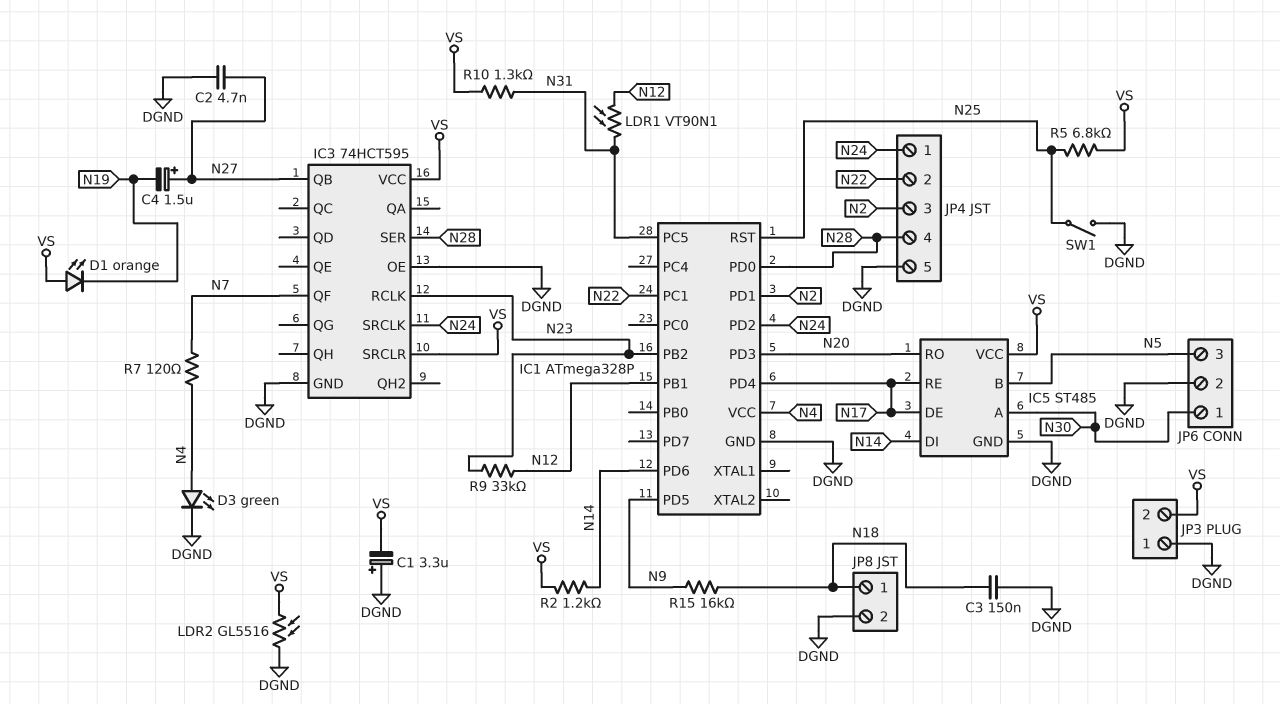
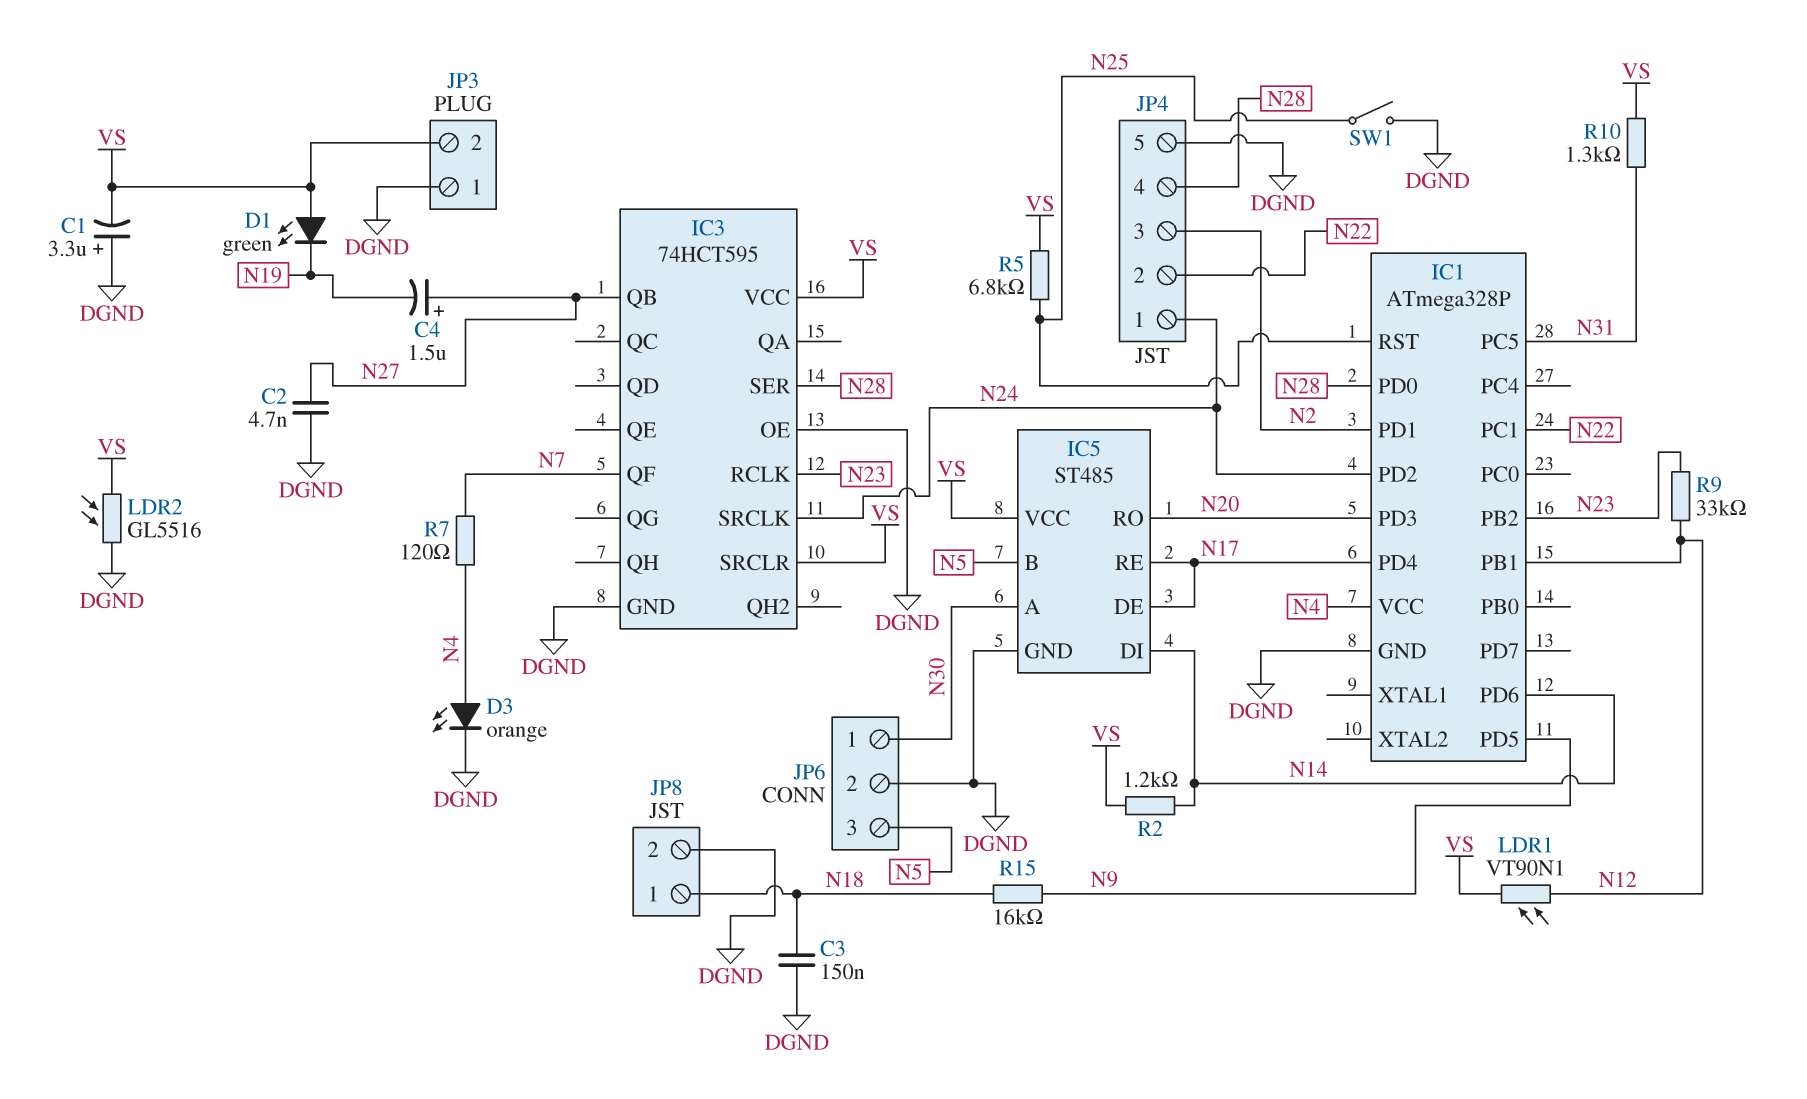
D1: LED orange (A VS, K N19) -> LED green (A VS, K N19)
D3: LED green (A N4, K DGND) -> LED orange (A N4, K DGND)
LDR1: VT90N1 (N12, N31) -> VT90N1 (N12, VS)

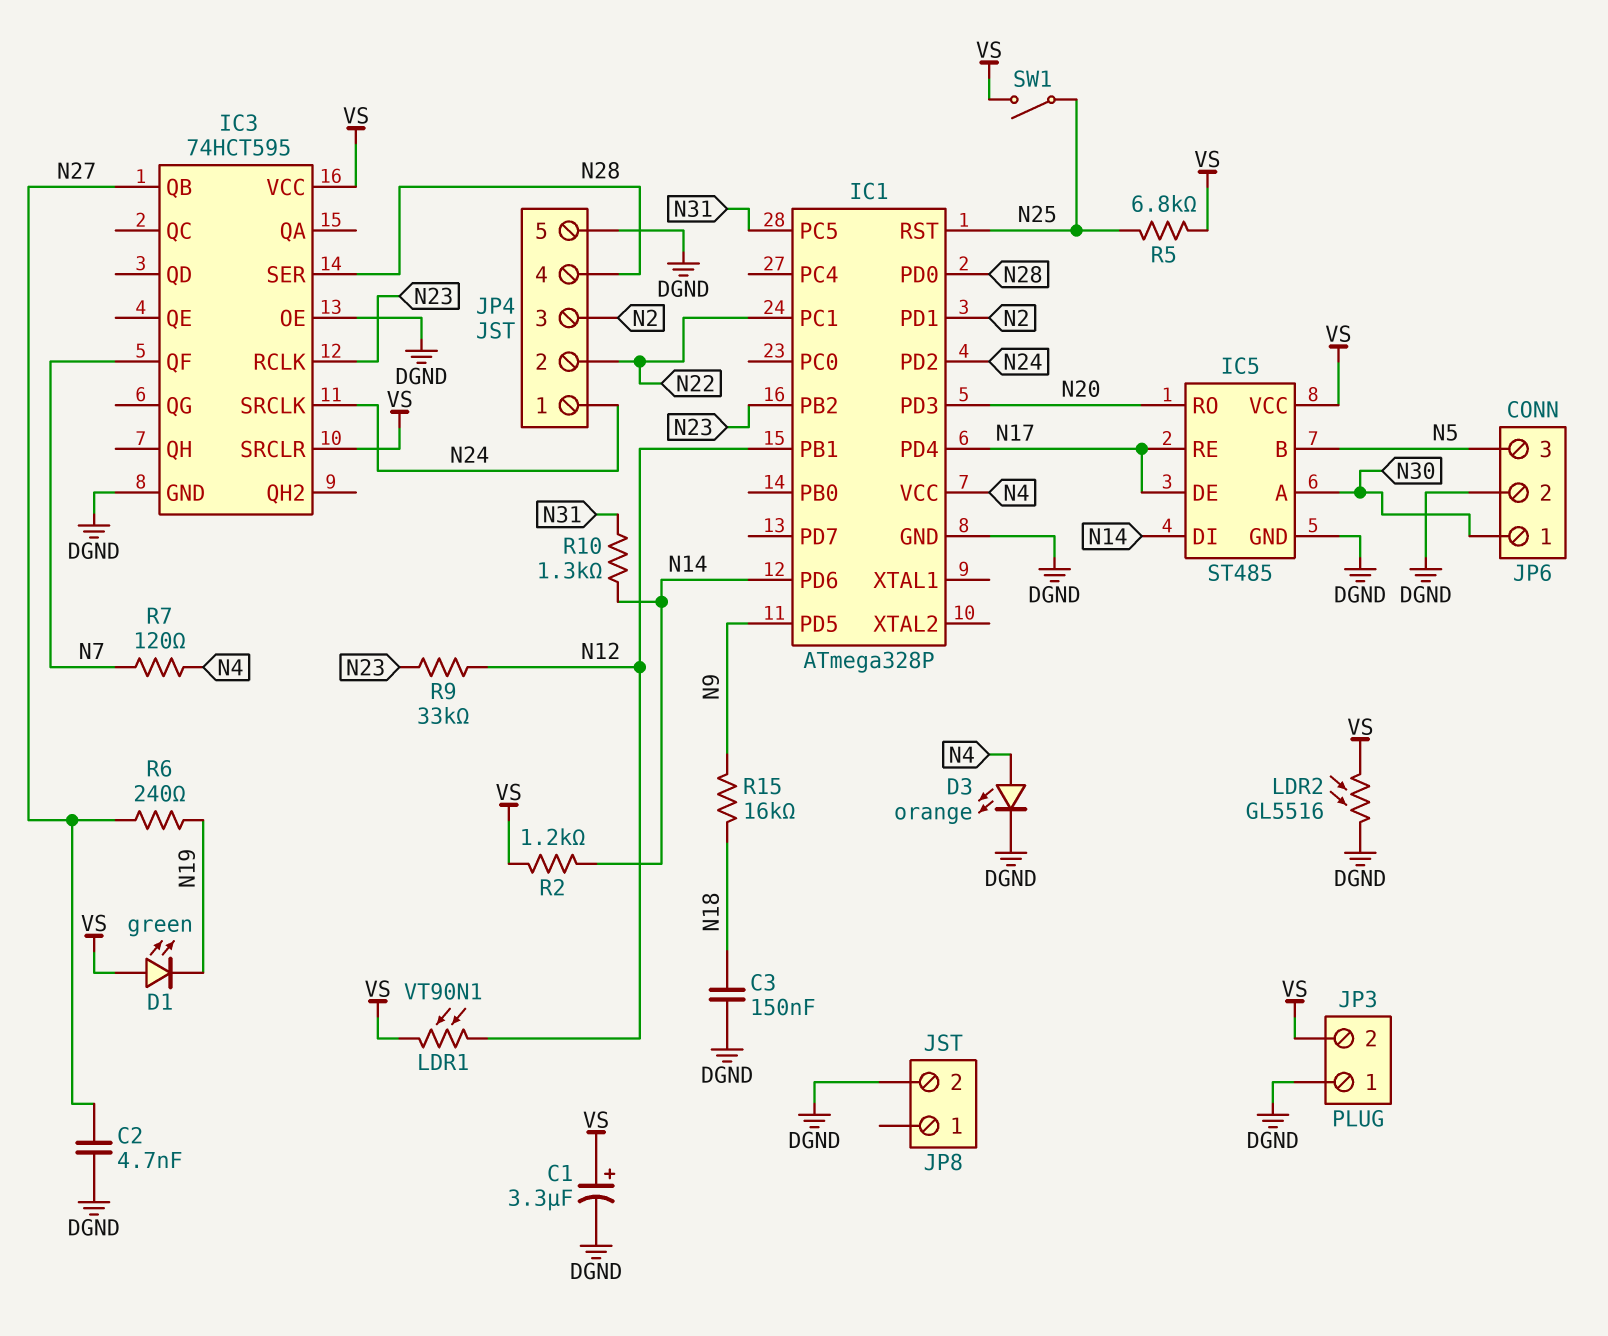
C1: 3.3uF (plus DGND, minus VS) -> 3.3uF (plus VS, minus DGND)
C4: 1.5uF (plus N27, minus N19) -> none
JP8 pin 1: N18 -> none
R6: none -> 240 (N19, N27)
R10: 1.3k (N31, VS) -> 1.3k (N14, N31)
SW1: switch (DGND, N25) -> switch (N25, VS)

